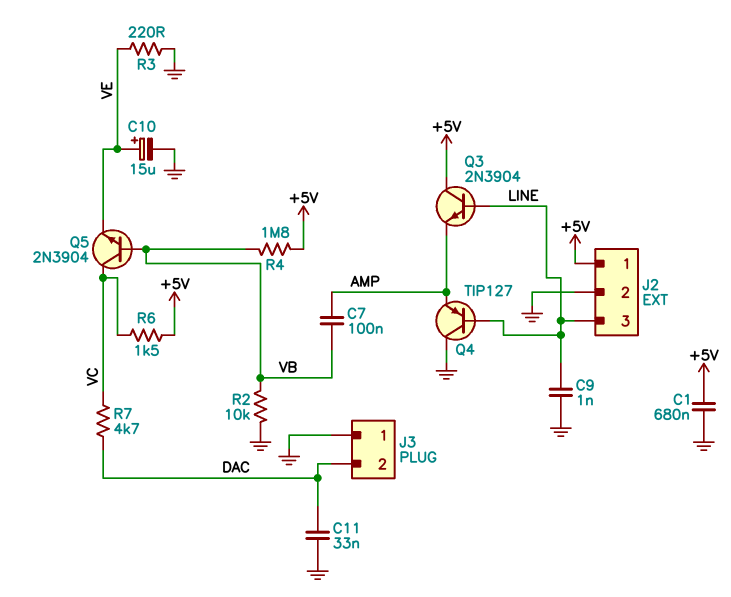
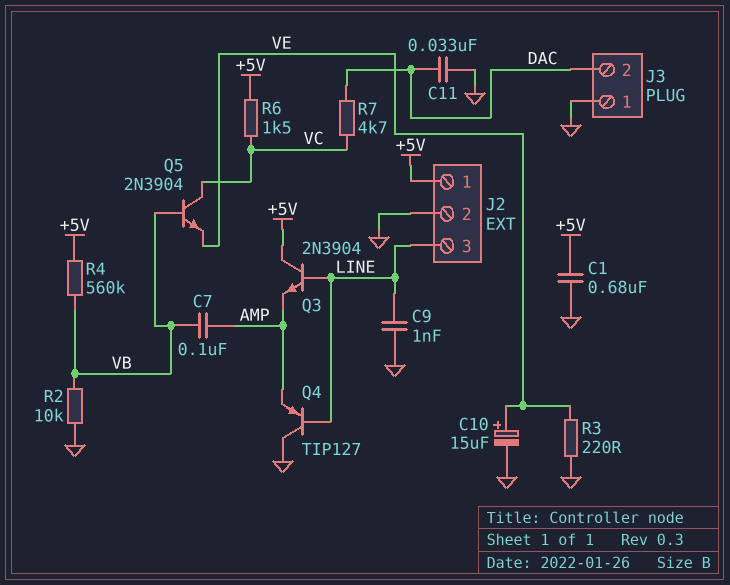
R4: 1.8M (+5V, VB) -> 560k (+5V, VB)

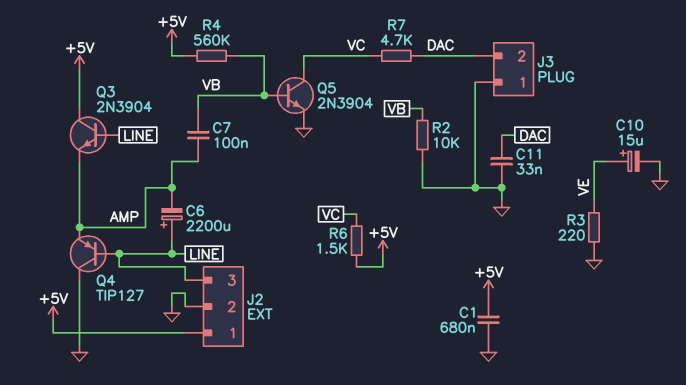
C6: none -> 2200uF (plus LINE, minus AMP)
C9: 1nF (GND, LINE) -> none
Q5: NPN 2N3904 (B VB, C VC, E VE) -> NPN 2N3904 (B VB, C VC, E GND)

